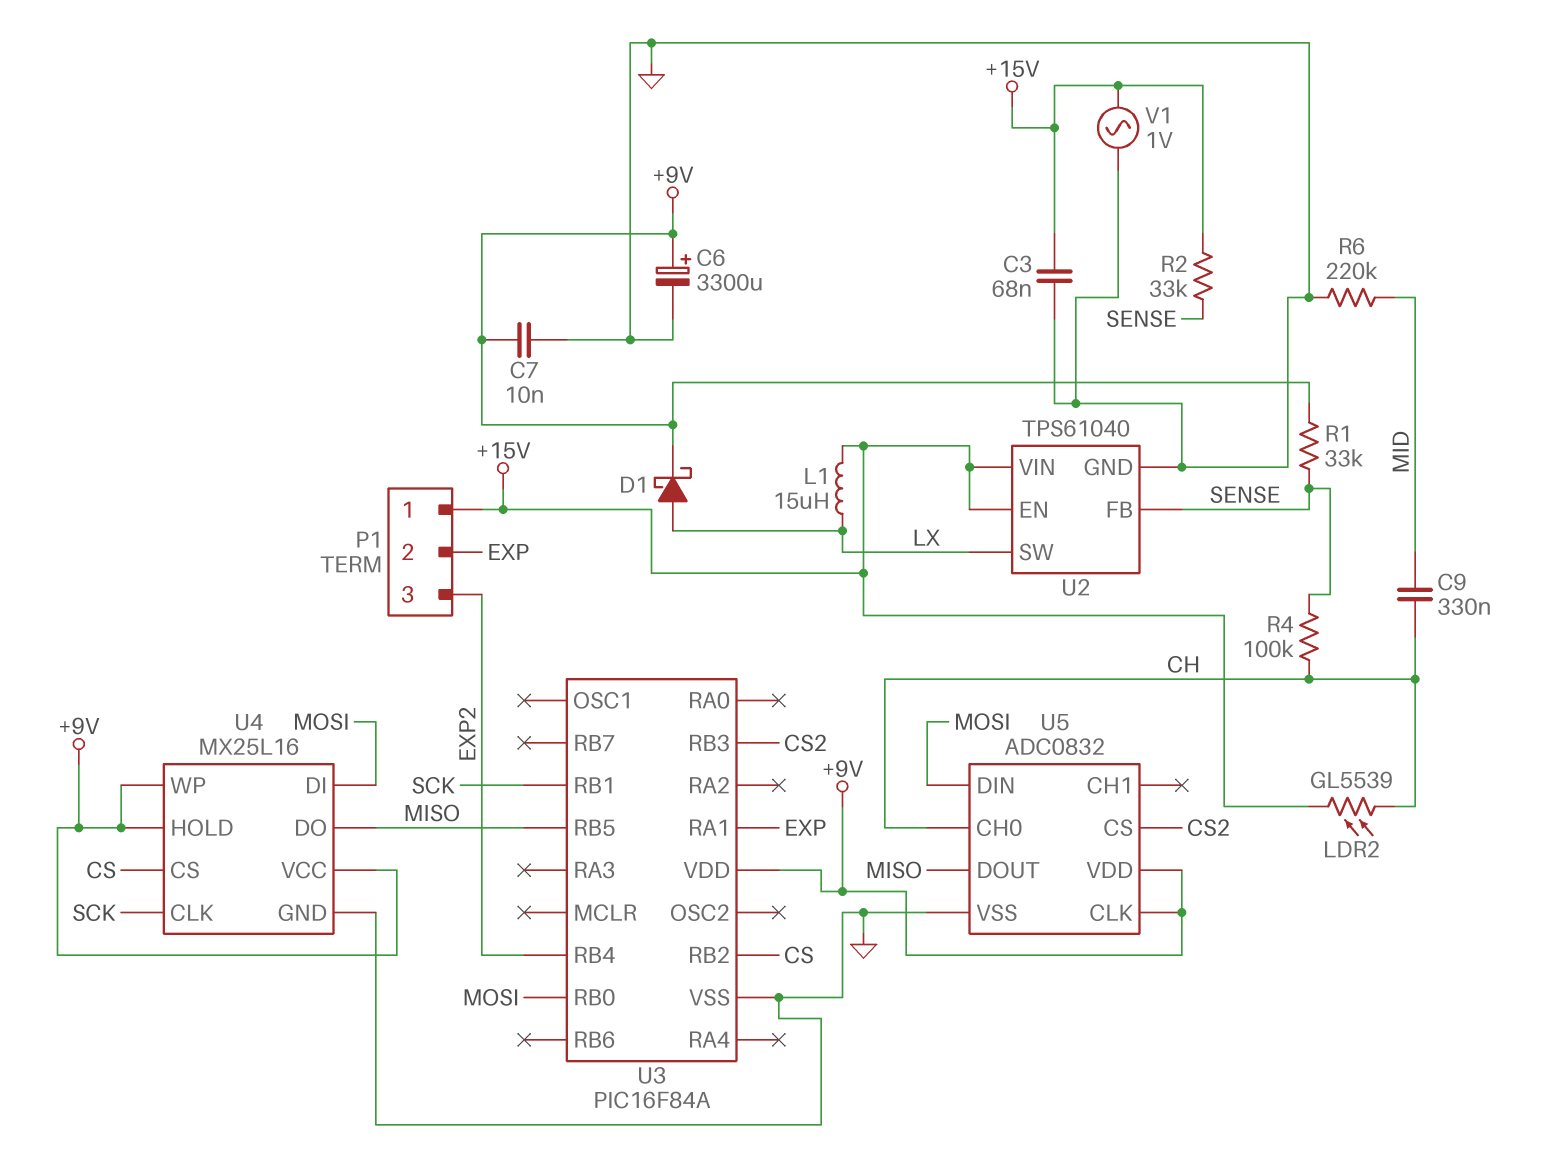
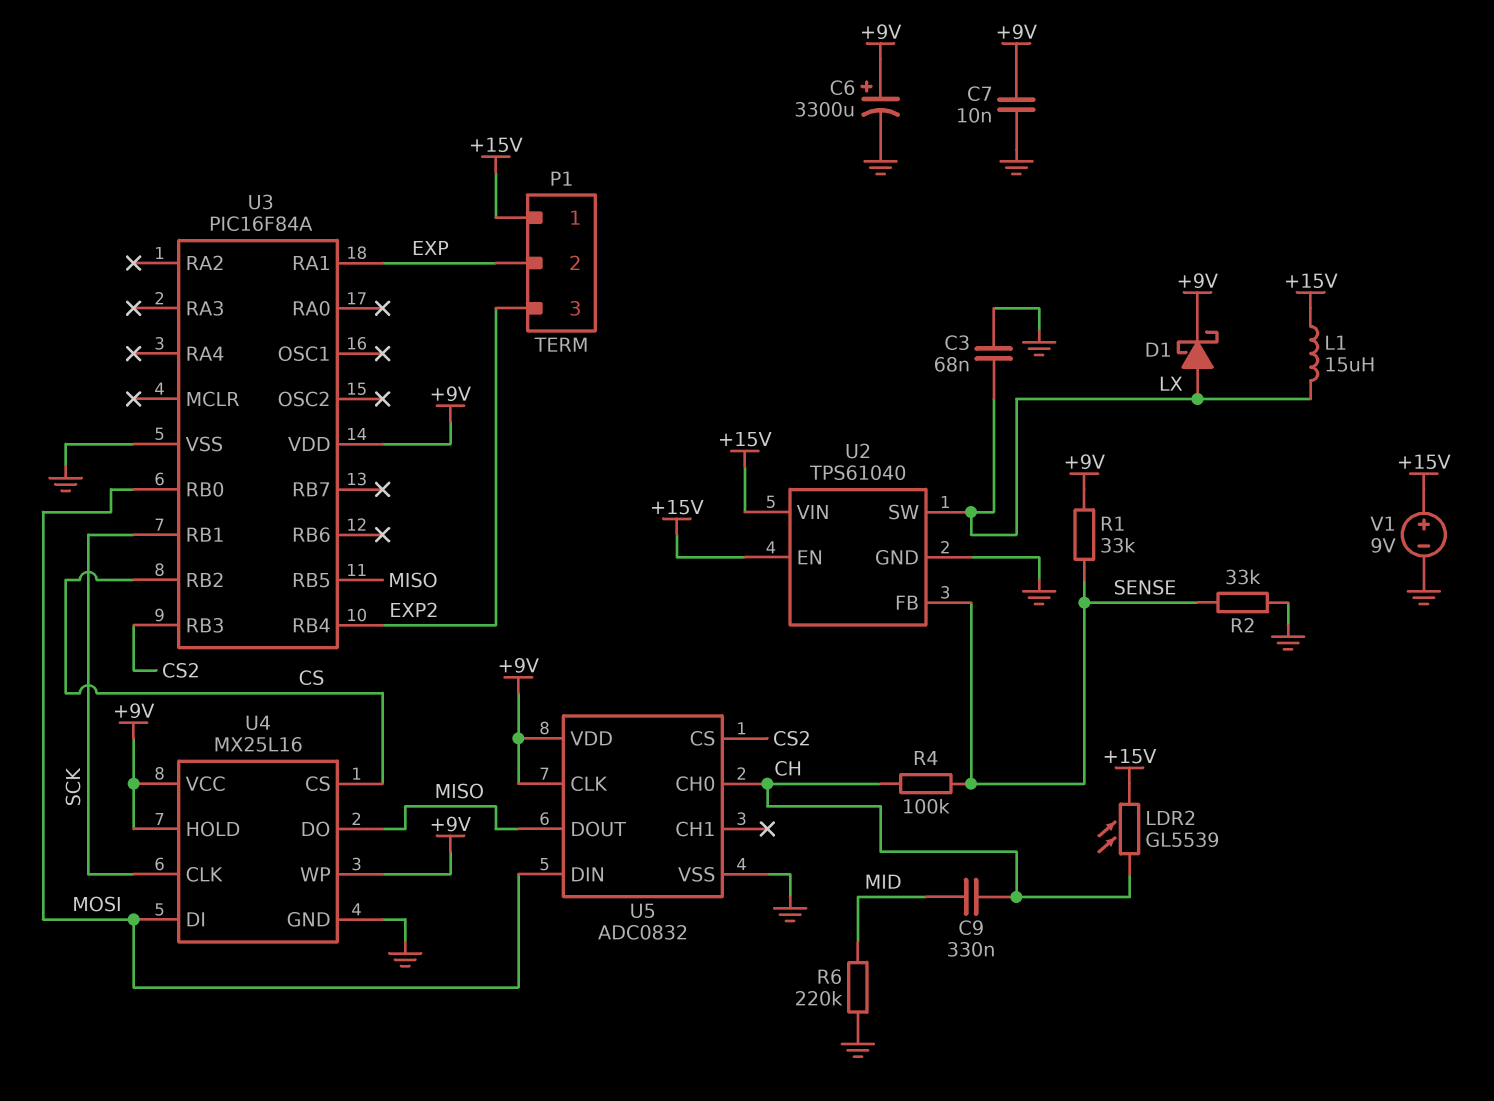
C3: 68nF (+15V, GND) -> 68nF (GND, LX)
R2: 33k (+15V, SENSE) -> 33k (GND, SENSE)
V1: AC 1V (+15V, GND) -> 9V (plus +15V, minus GND)

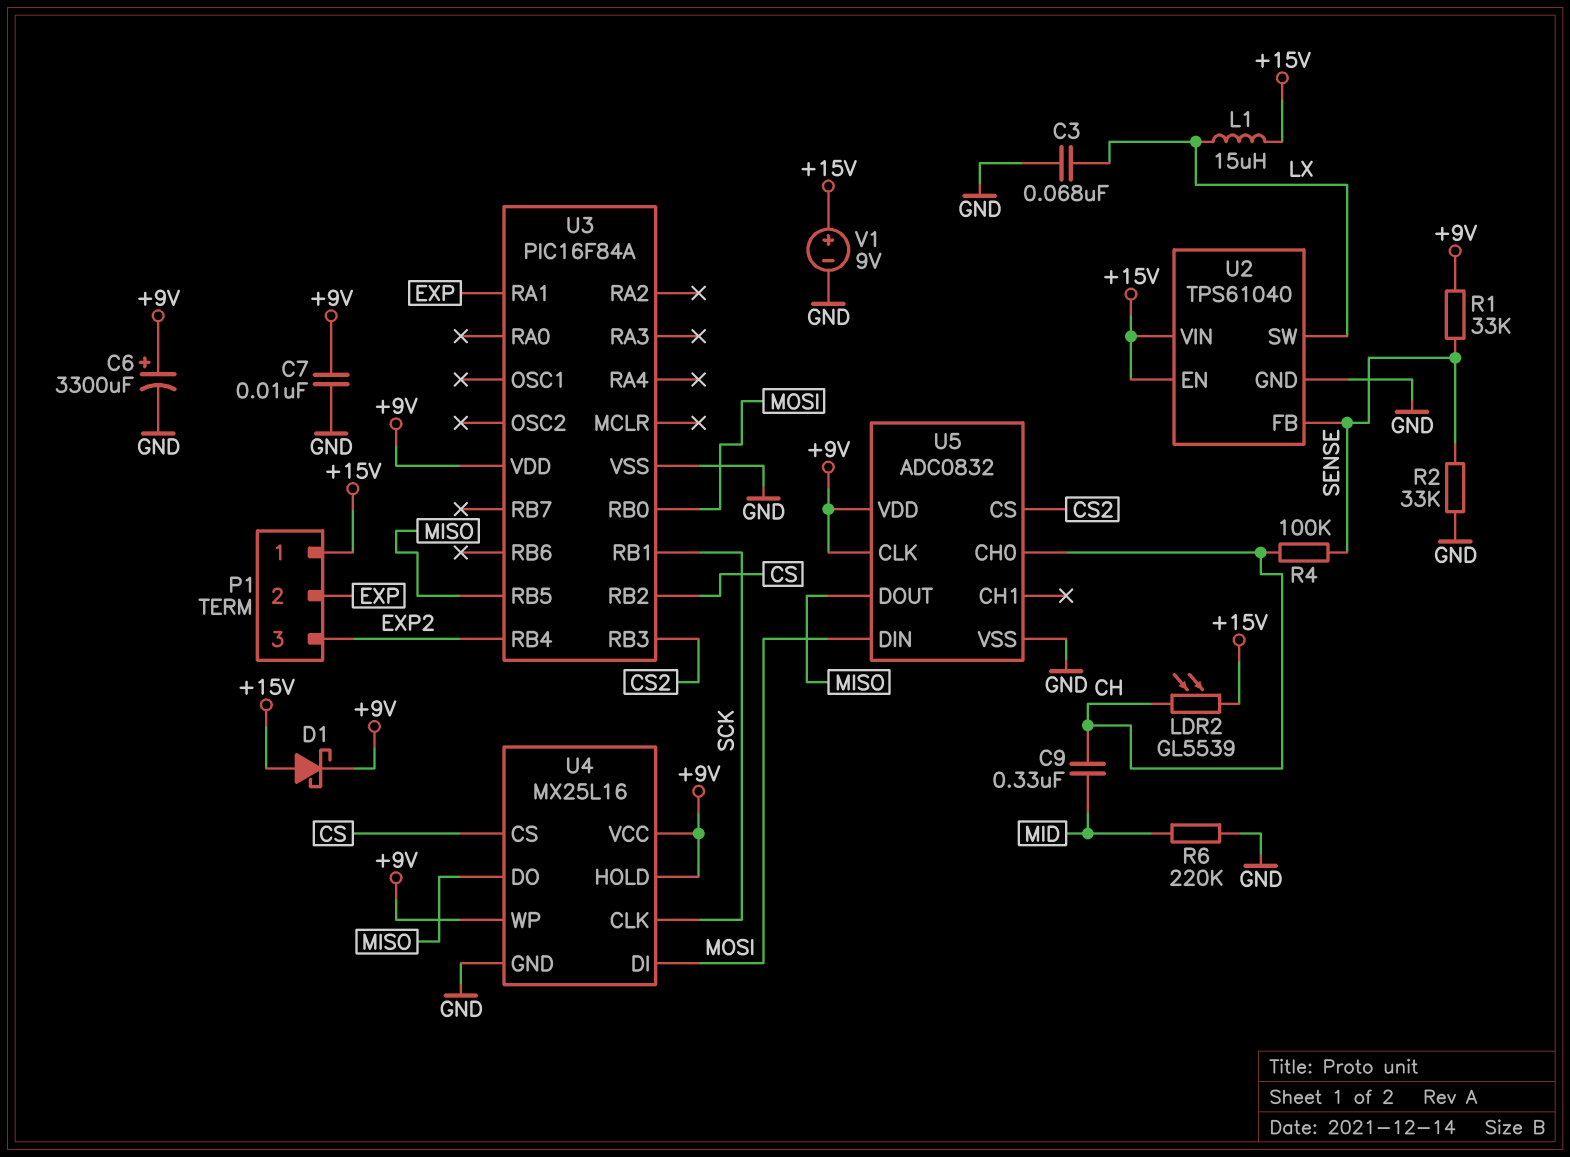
D1: schottky (A LX, K +9V) -> schottky (A +15V, K +9V)

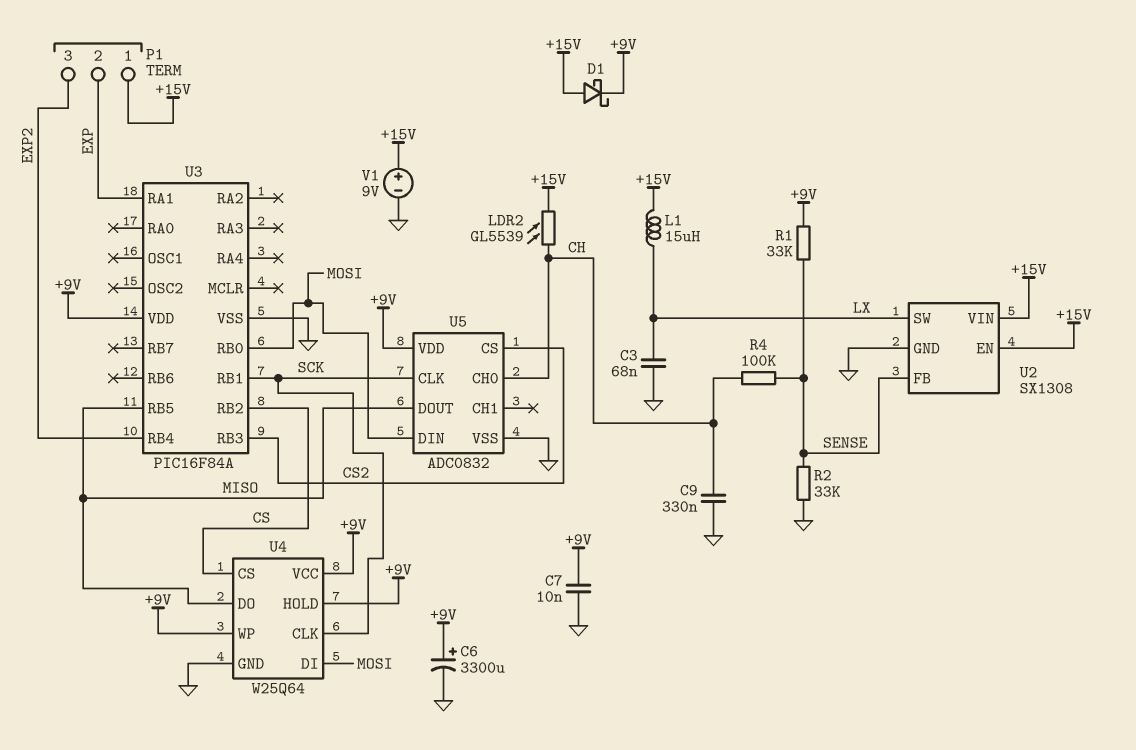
C9: 330nF (CH, MID) -> 330nF (CH, GND)
R6: 220k (GND, MID) -> none
U2: TPS61040 -> SX1308
U4: MX25L16 -> W25Q64
U5 pin CLK: +9V -> SCK

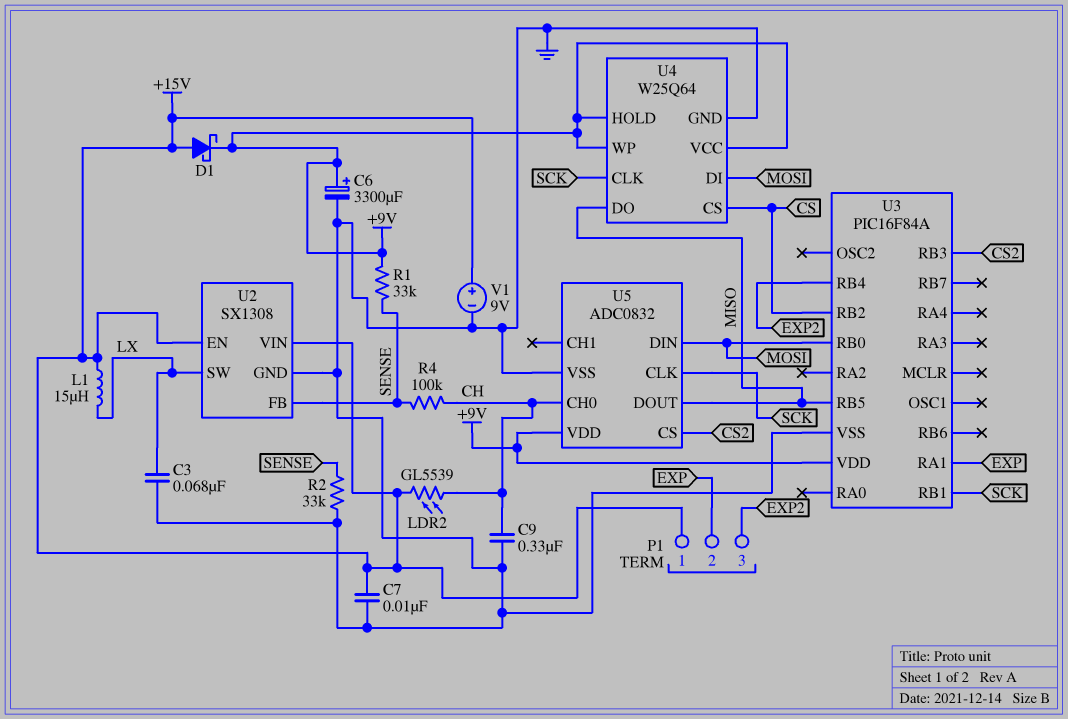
C7: 10nF (+9V, GND) -> 10nF (+15V, GND)

